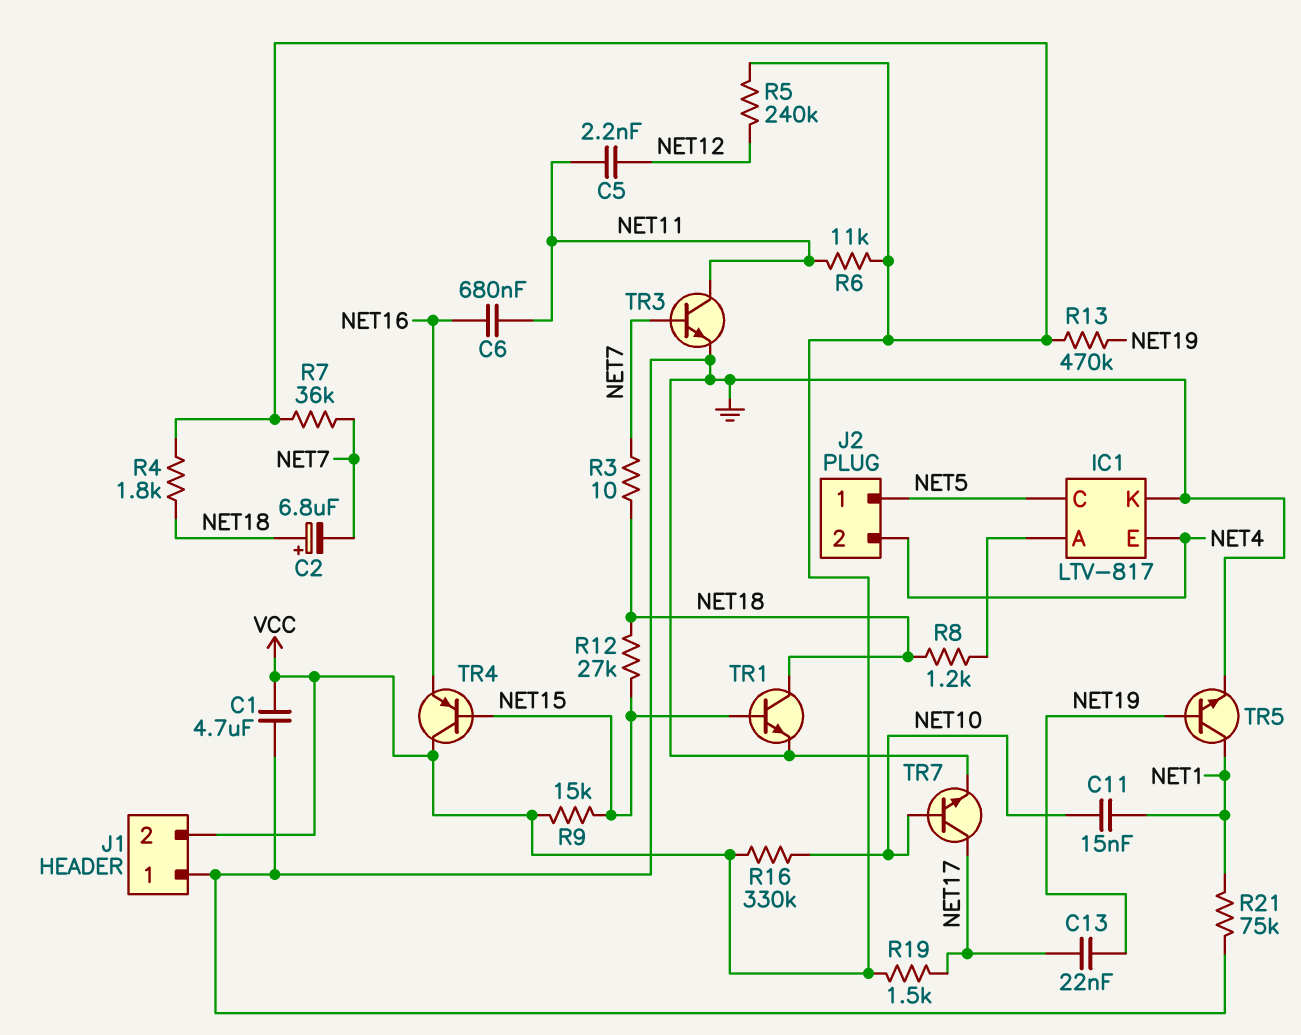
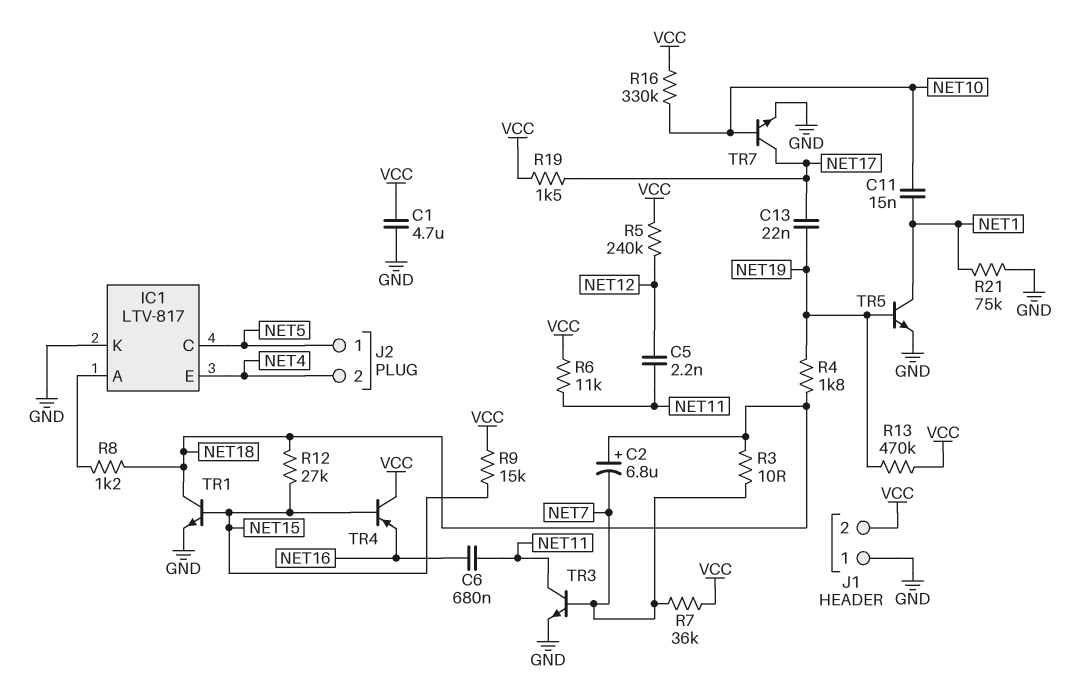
R4: 1.8k (NET18, VCC) -> 1.8k (NET18, NET19)

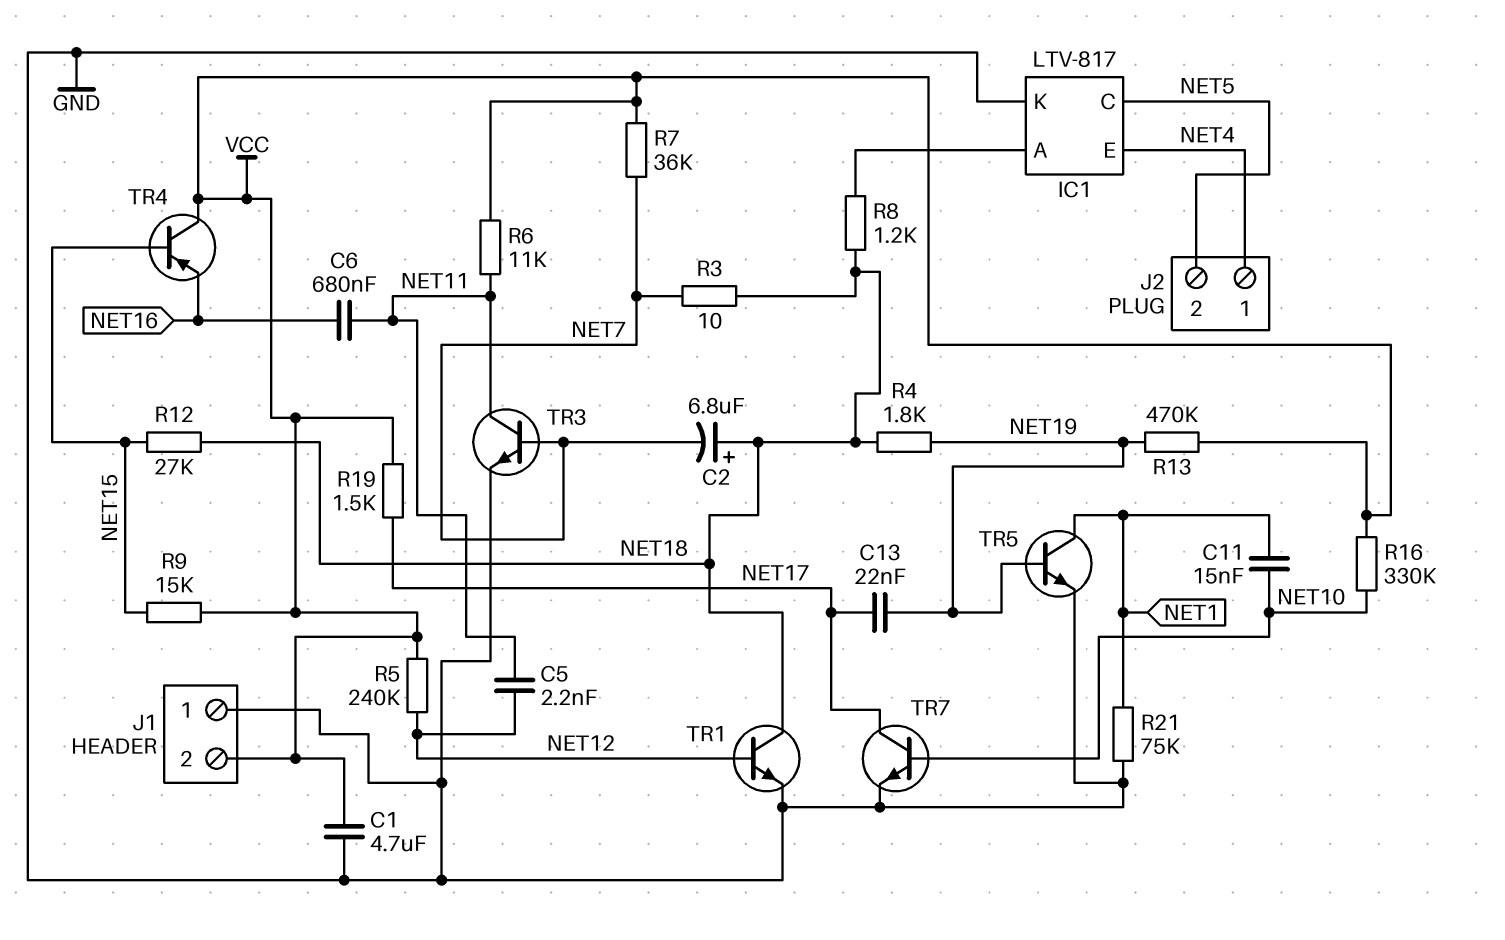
J2 pin 1: NET5 -> NET4
J2 pin 2: NET4 -> NET5
TR1: NPN (B NET15, C NET18, E GND) -> NPN (B NET12, C NET18, E GND)

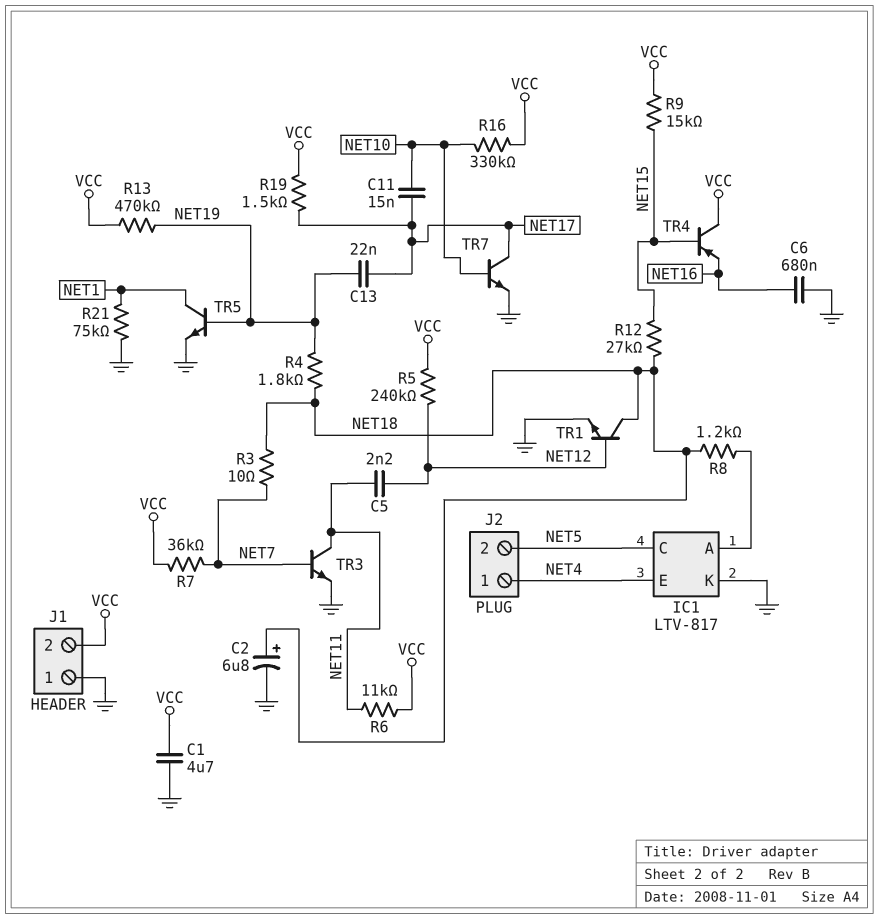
C2: 6.8uF (plus NET18, minus NET7) -> 6.8uF (plus NET18, minus GND)
C6: 680nF (NET11, NET16) -> 680nF (GND, NET16)
C11: 15nF (NET1, NET10) -> 15nF (NET10, NET17)

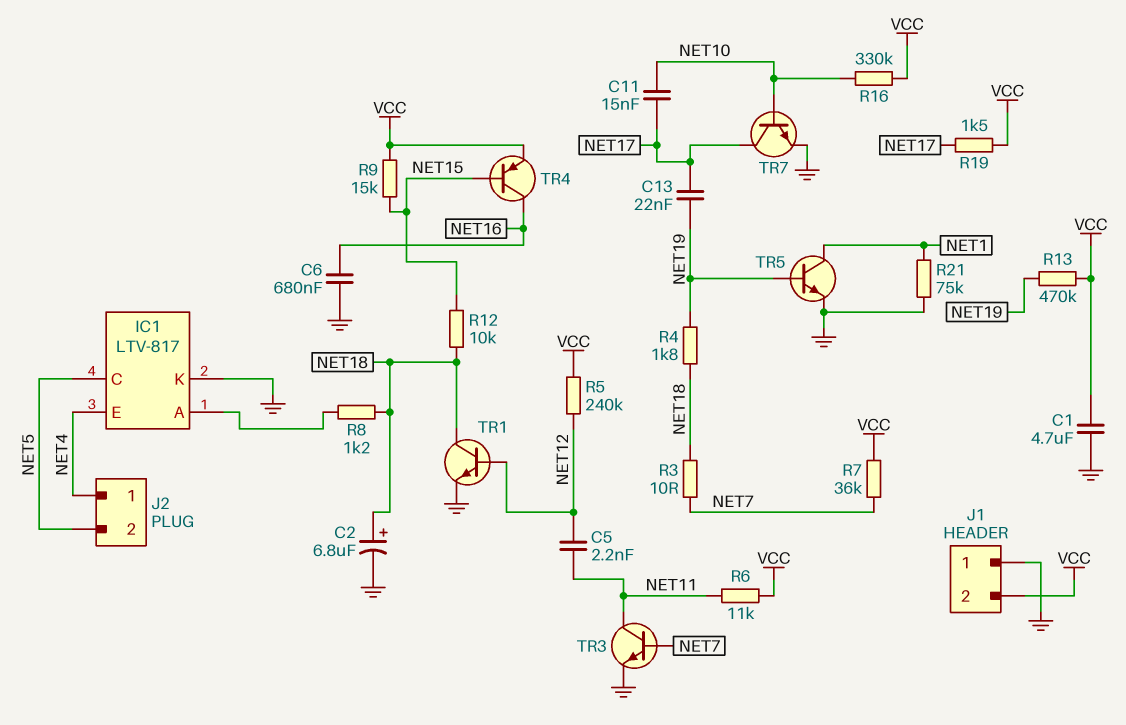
R12: 27k (NET15, NET18) -> 10k (NET15, NET18)
TR4: PNP (B NET15, C VCC, E NET16) -> PNP (B NET15, C NET16, E VCC)

